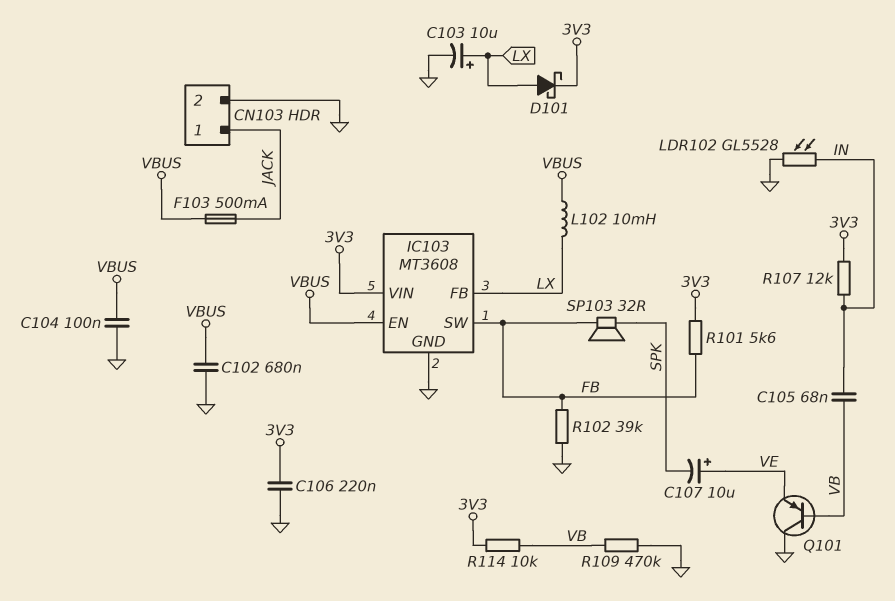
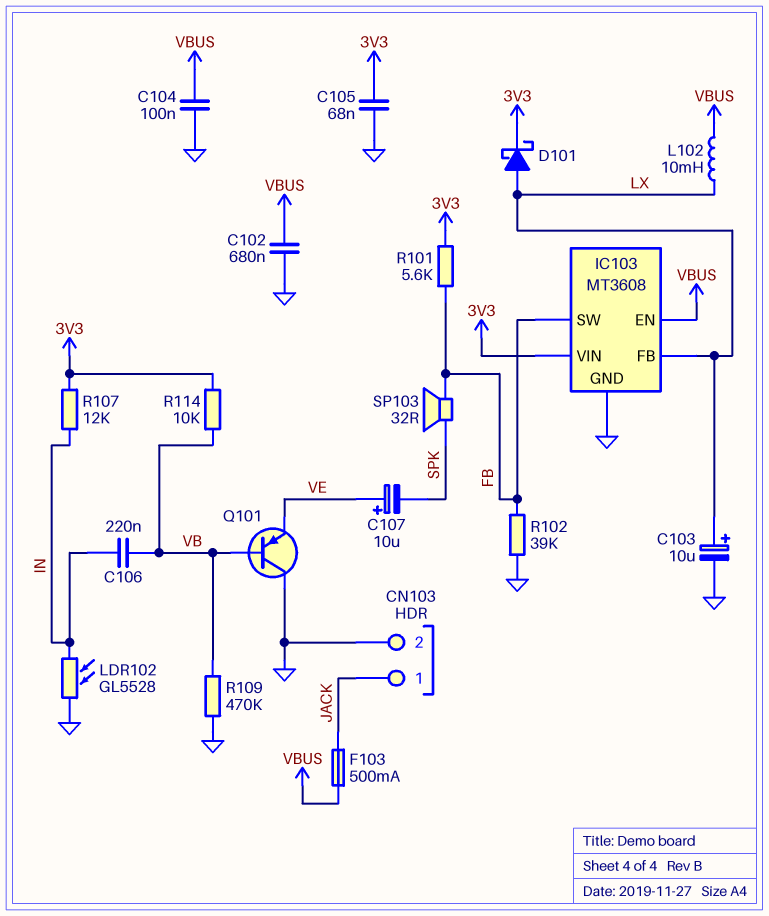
C105: 68nF (IN, VB) -> 68nF (3V3, GND)
C106: 220nF (3V3, GND) -> 220nF (IN, VB)

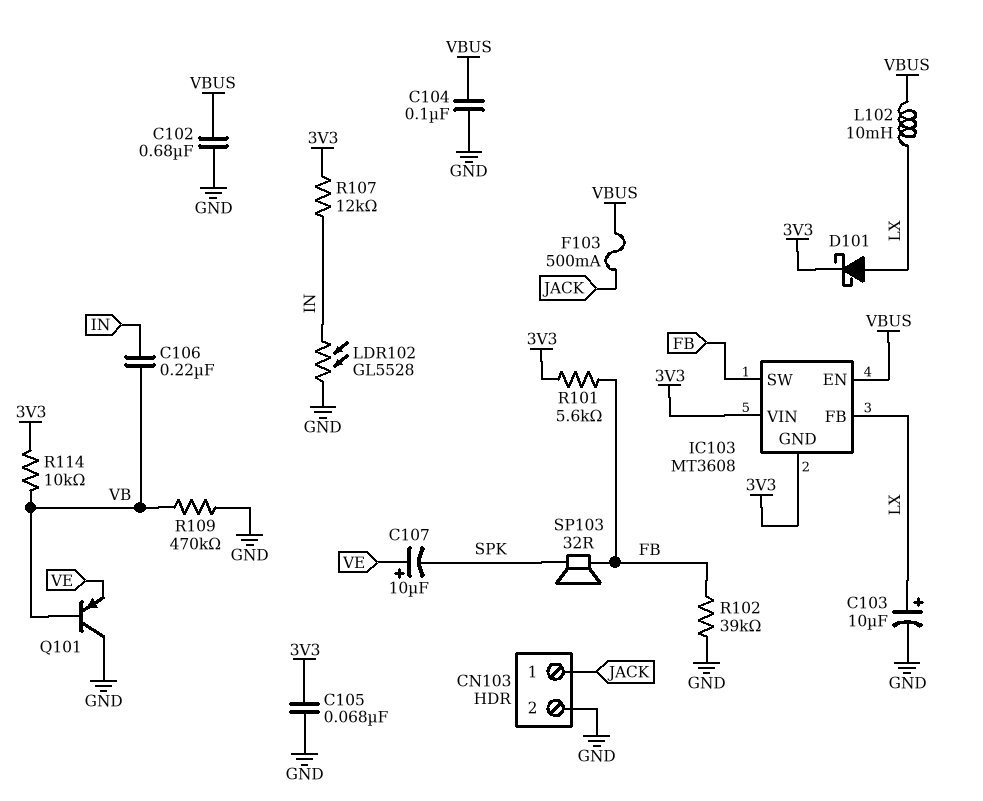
IC103 pin GND: GND -> 3V3

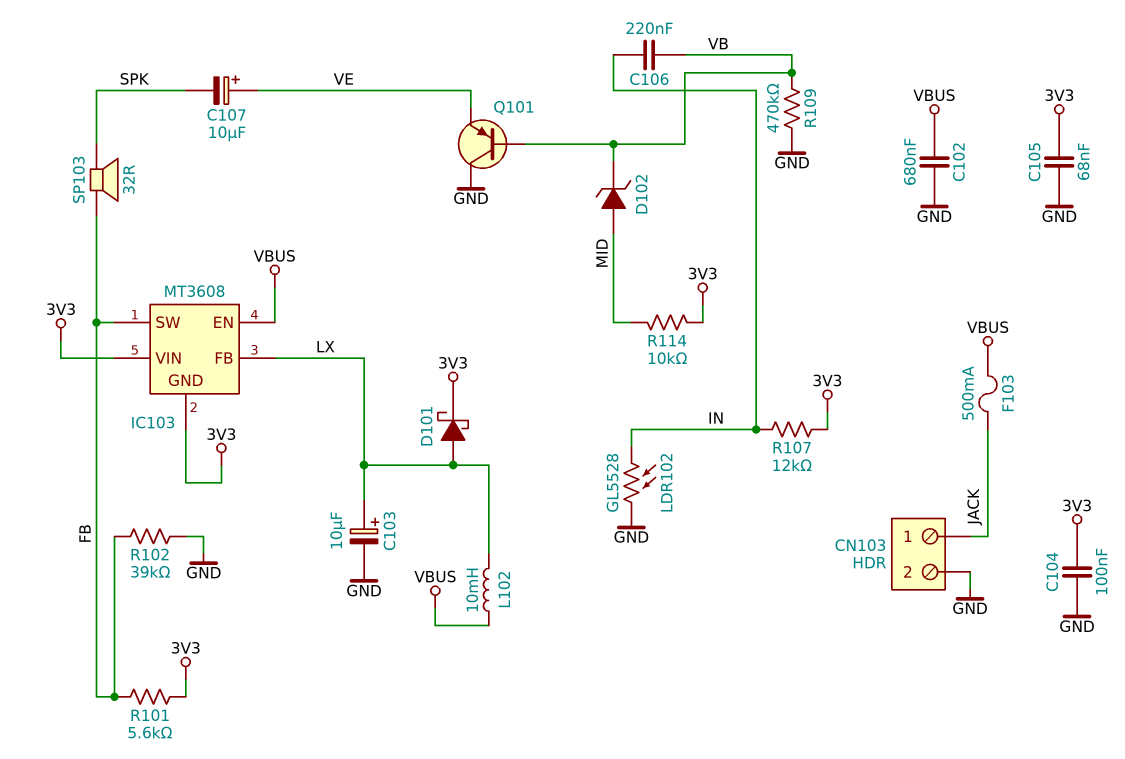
C104: 100nF (GND, VBUS) -> 100nF (3V3, GND)
D102: none -> zener (A MID, K VB)
R114: 10k (3V3, VB) -> 10k (3V3, MID)

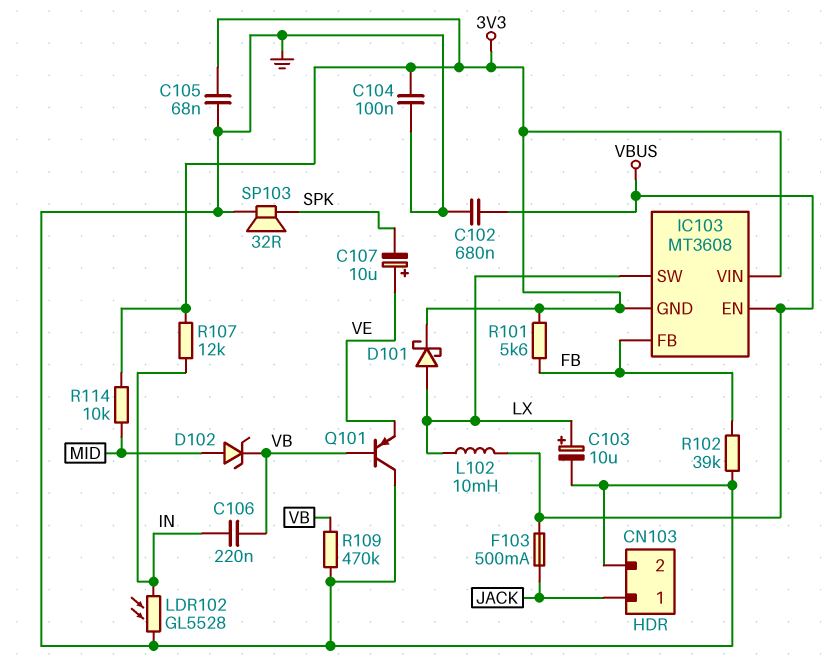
IC103 pin FB: LX -> FB
IC103 pin SW: FB -> LX
SP103: speaker 32R (FB, SPK) -> speaker 32R (GND, SPK)

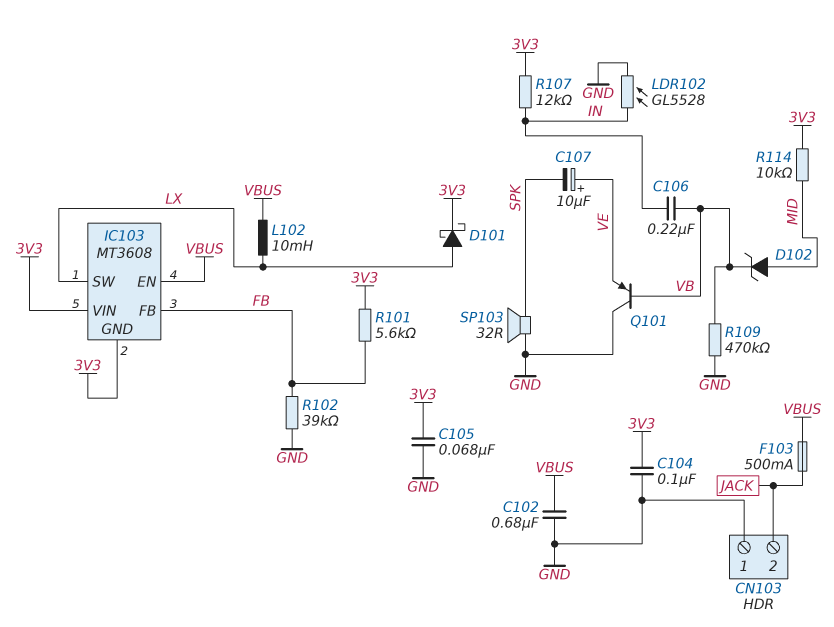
C103: 10uF (plus LX, minus GND) -> none
CN103 pin 1: JACK -> GND
CN103 pin 2: GND -> JACK

